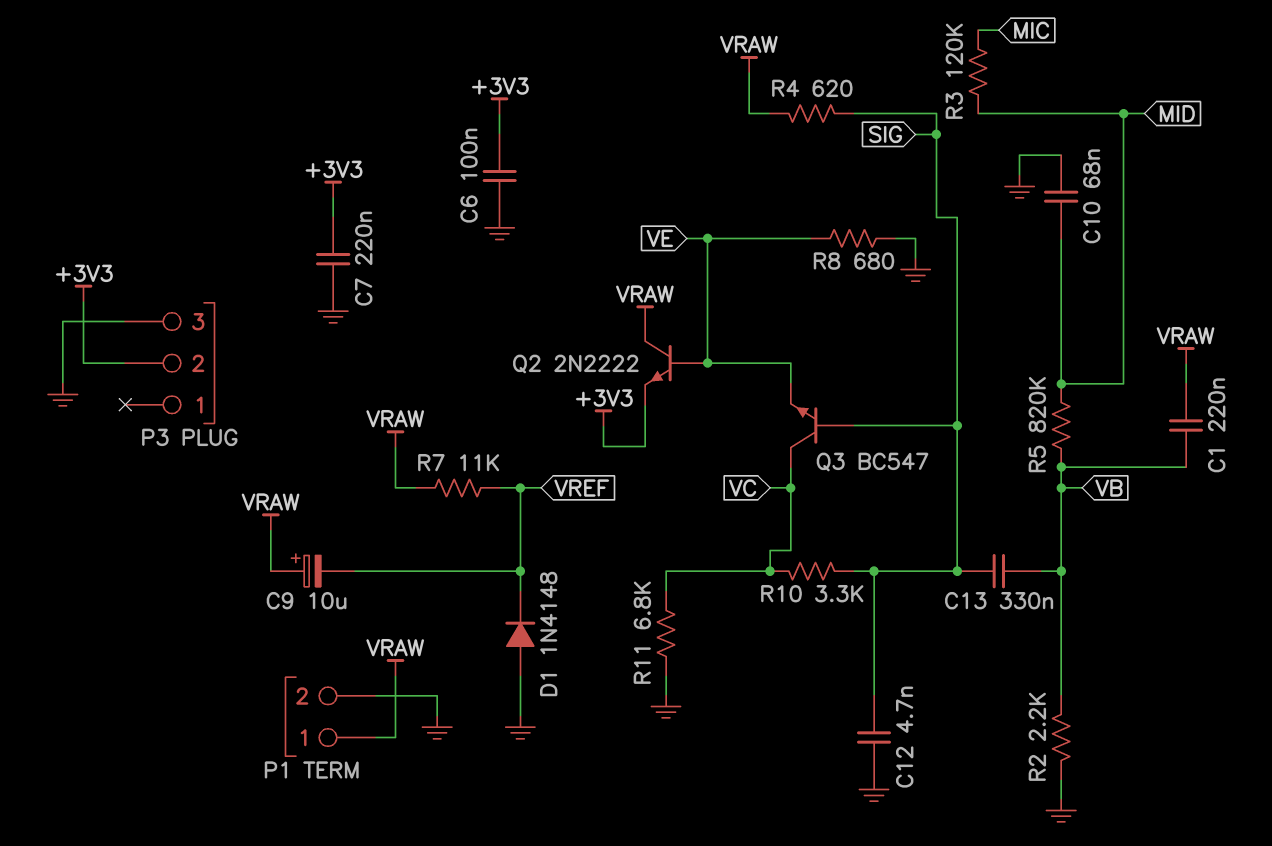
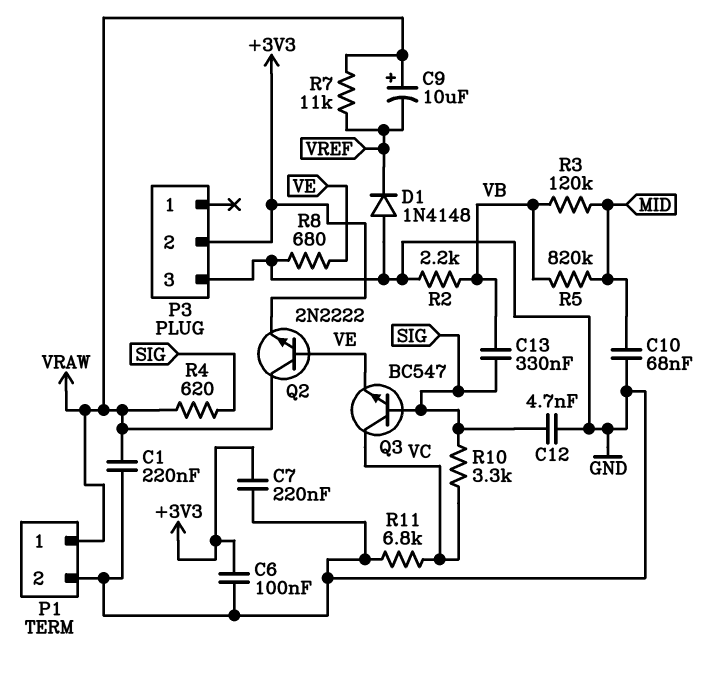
C1: 220nF (VB, VRAW) -> 220nF (GND, VRAW)
R3: 120k (MIC, MID) -> 120k (MID, VB)

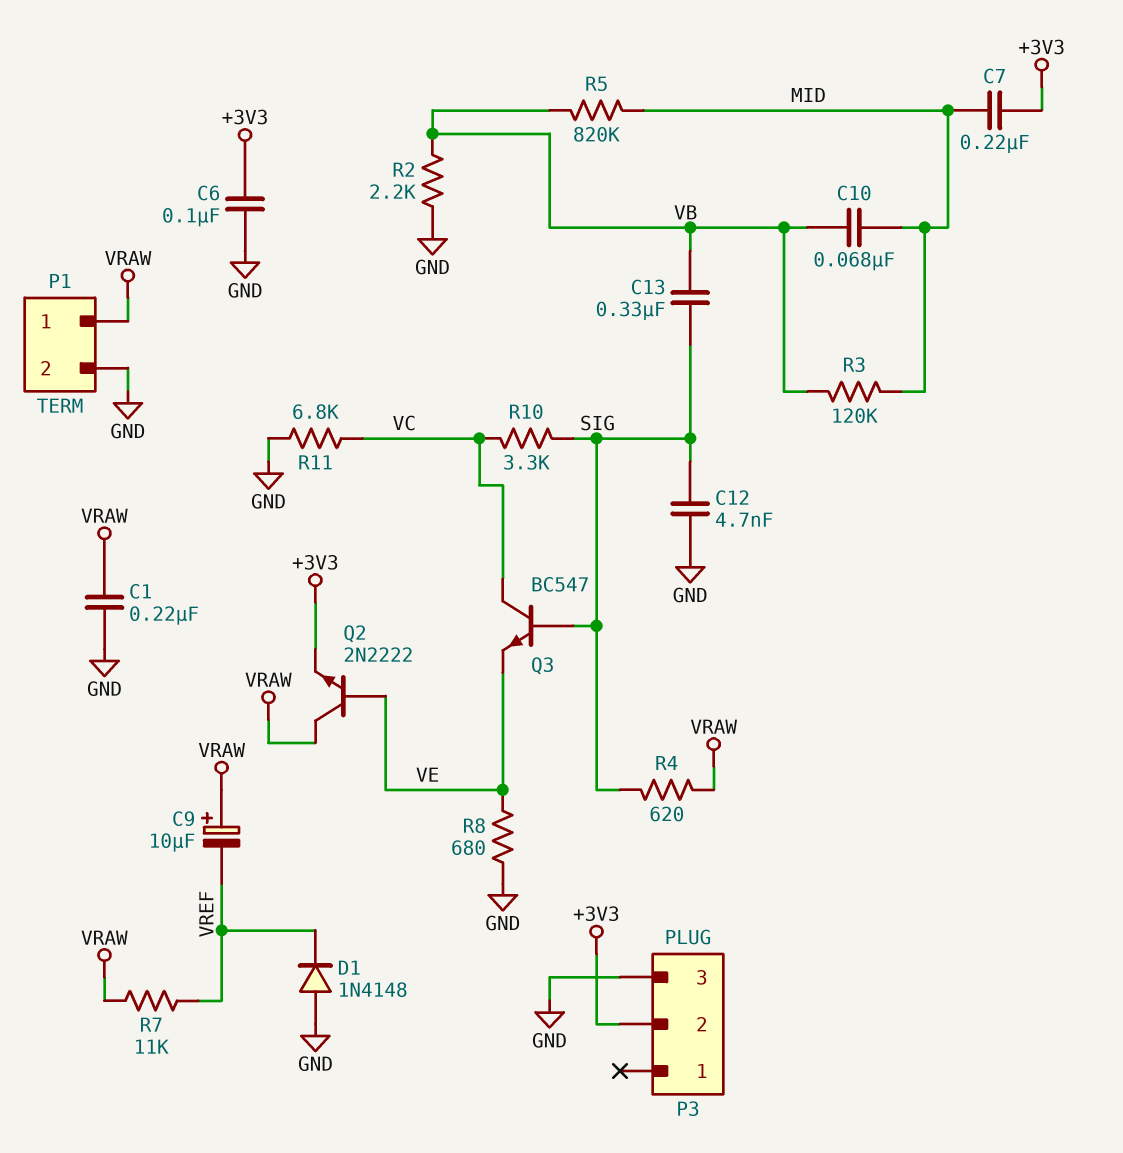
C7: 220nF (+3V3, GND) -> 220nF (+3V3, MID)
C10: 68nF (GND, MID) -> 68nF (MID, VB)

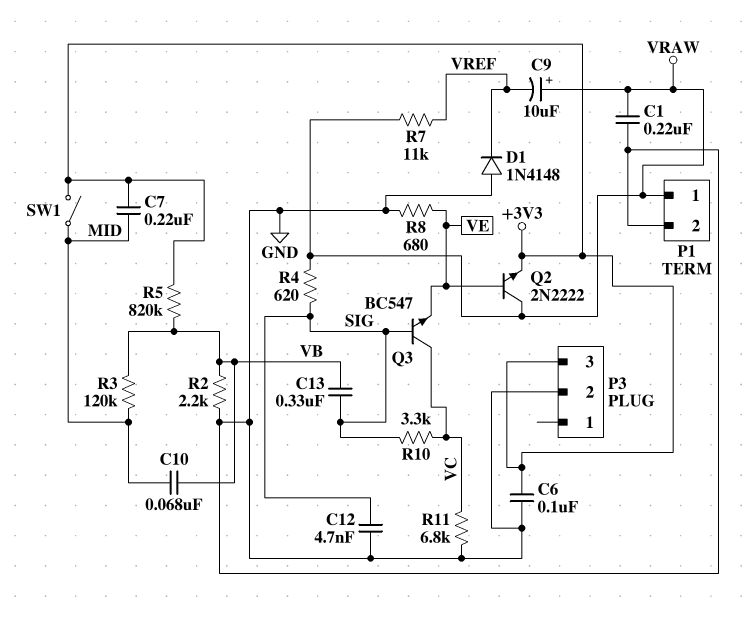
P3 pin 2: +3V3 -> GND
P3 pin 3: GND -> +3V3
R5: 820k (MID, VB) -> 820k (+3V3, VB)
SW1: none -> switch (+3V3, MID)

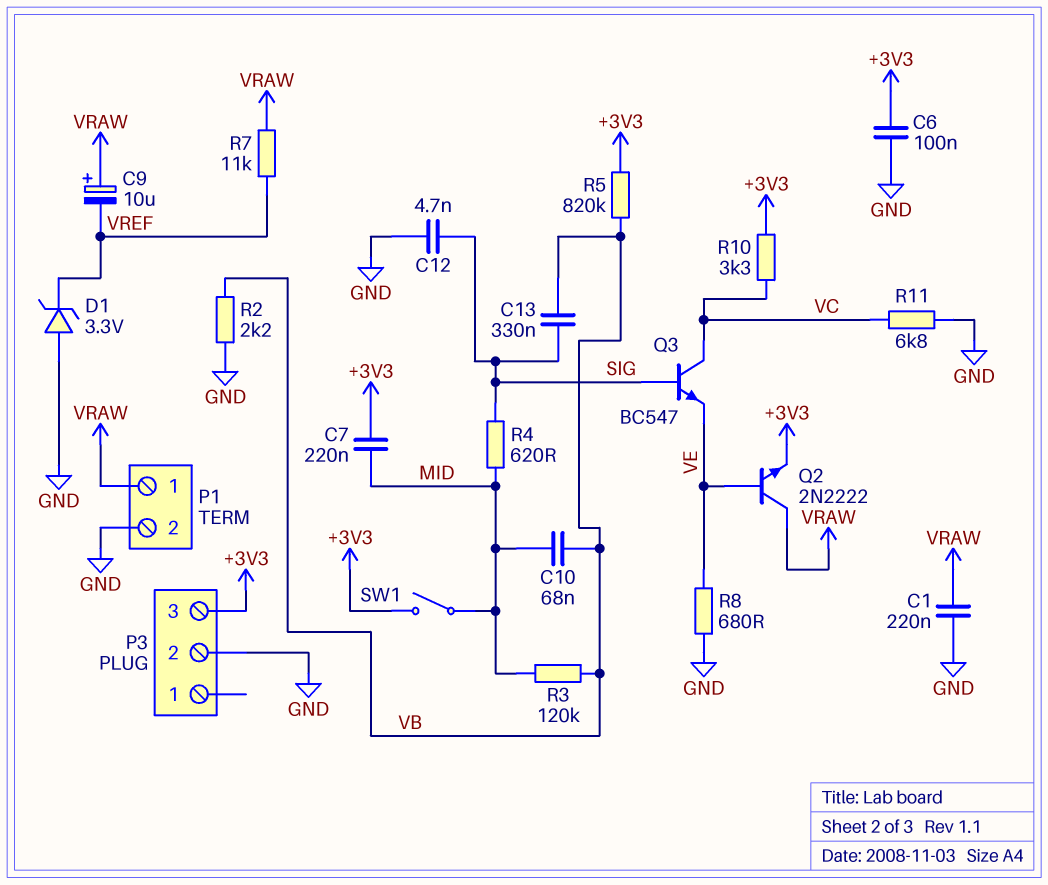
D1: diode 1N4148 (A GND, K VREF) -> zener 3.3V (A GND, K VREF)
R4: 620 (SIG, VRAW) -> 620 (MID, SIG)
R10: 3.3k (SIG, VC) -> 3.3k (+3V3, VC)

